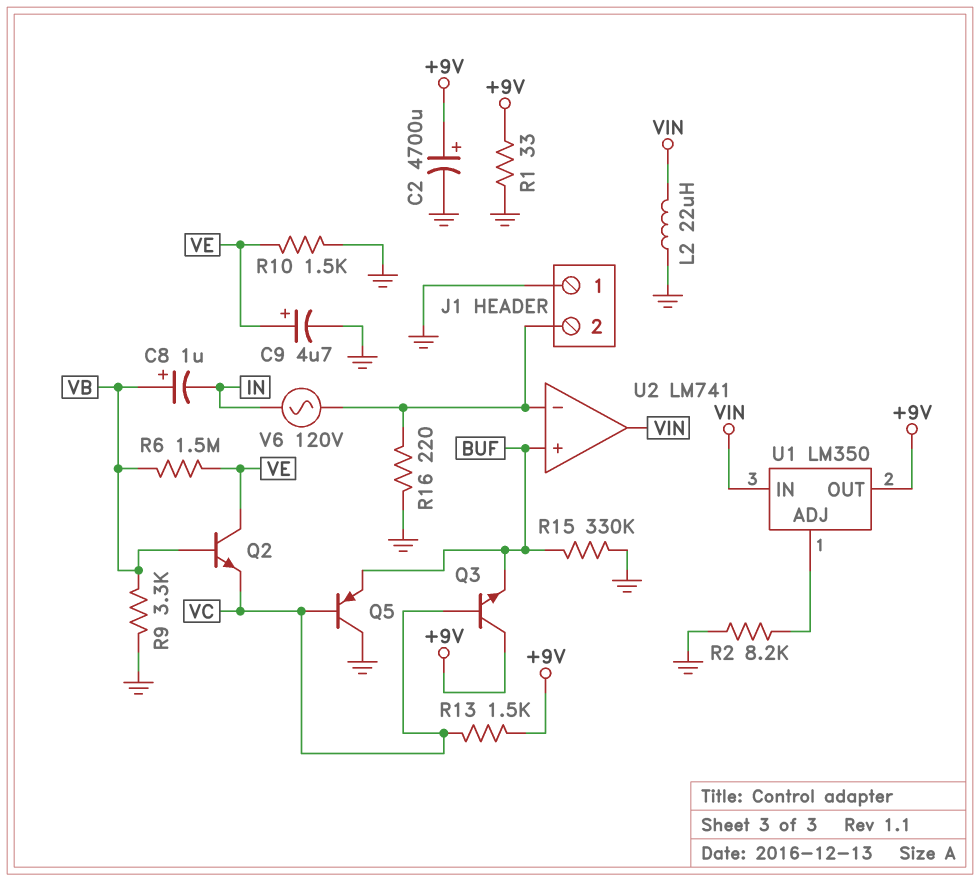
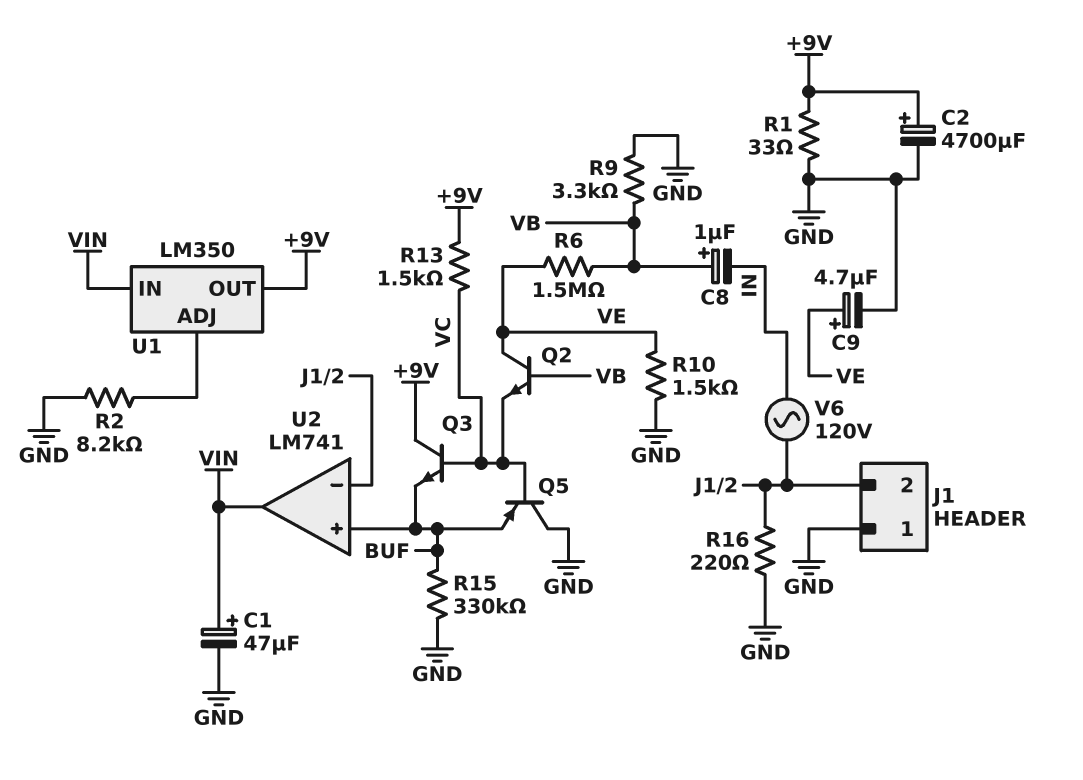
C1: none -> 47uF (plus VIN, minus GND)
L2: 22uH (GND, VIN) -> none

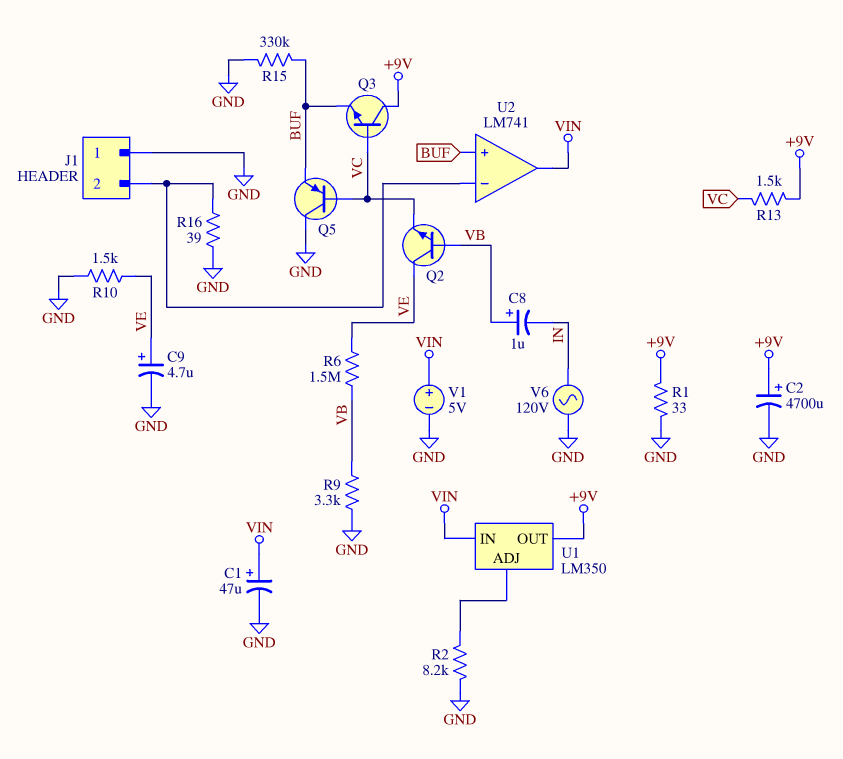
R16: 220 (GND, J1/2) -> 39 (GND, J1/2)
V1: none -> 5V (plus VIN, minus GND)
V6: AC 120V (IN, J1/2) -> AC 120V (GND, IN)

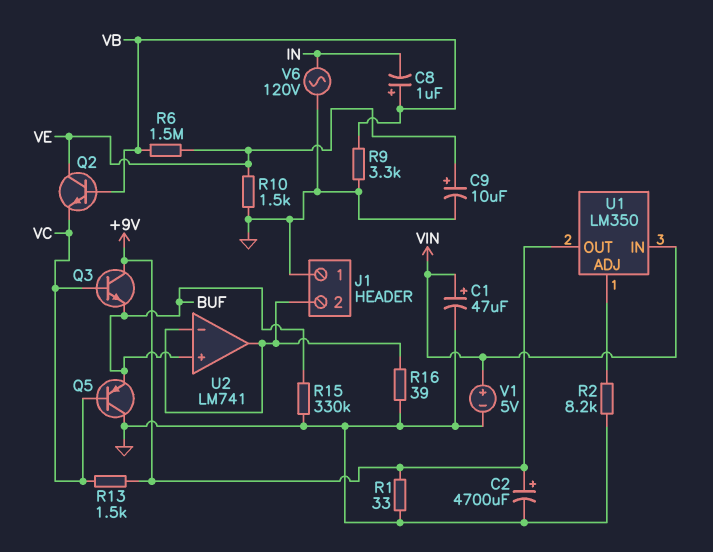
C9: 4.7uF (plus VE, minus GND) -> 10uF (plus VE, minus GND)
U2 pin out: VIN -> J1/2

